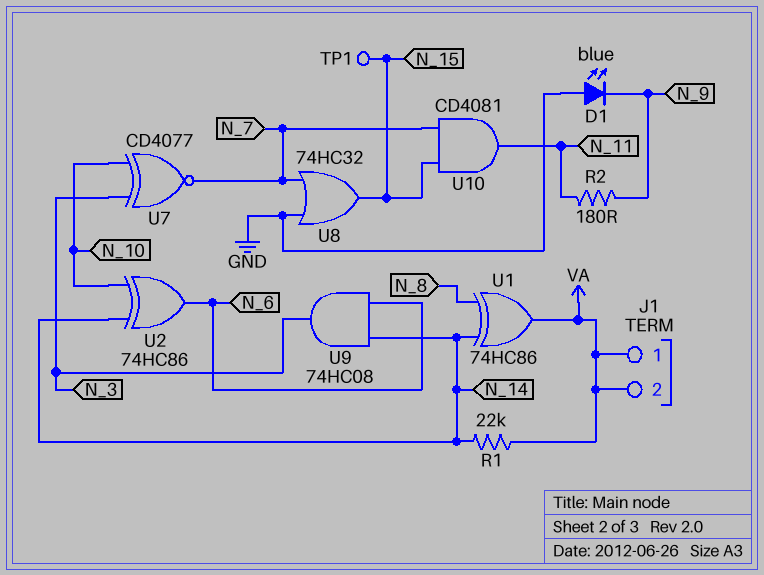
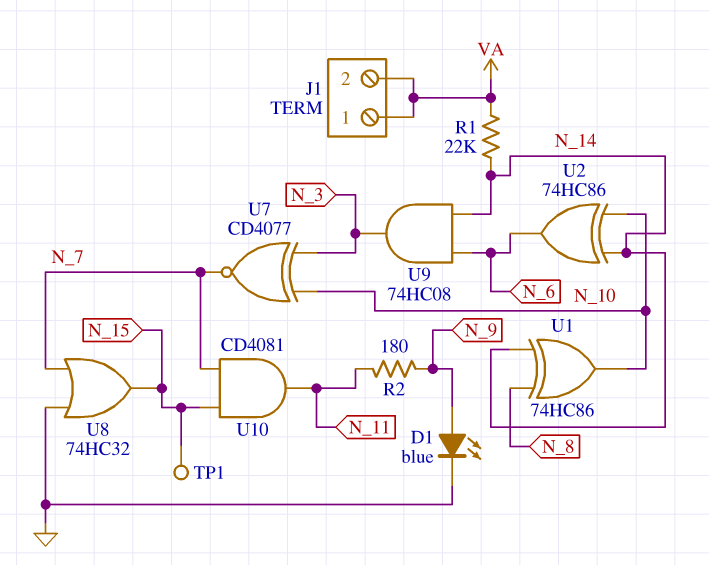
D1: LED blue (A GND, K N_9) -> LED blue (A N_9, K GND)
U1: XOR 74HC86 (in N_8, in N_14, out VA) -> XOR 74HC86 (in N_8, in N_14, out N_10)

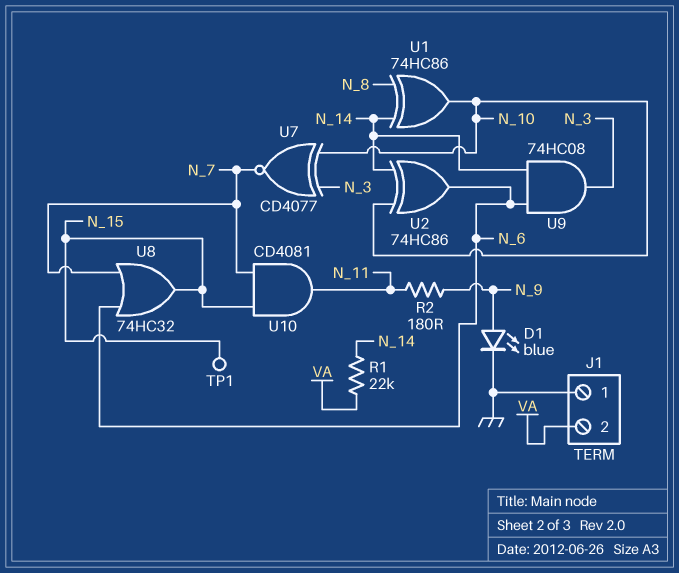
J1 pin 1: VA -> GND
U8: OR 74HC32 (in GND, in N_7, out N_15) -> OR 74HC32 (in N_6, in N_7, out N_15)

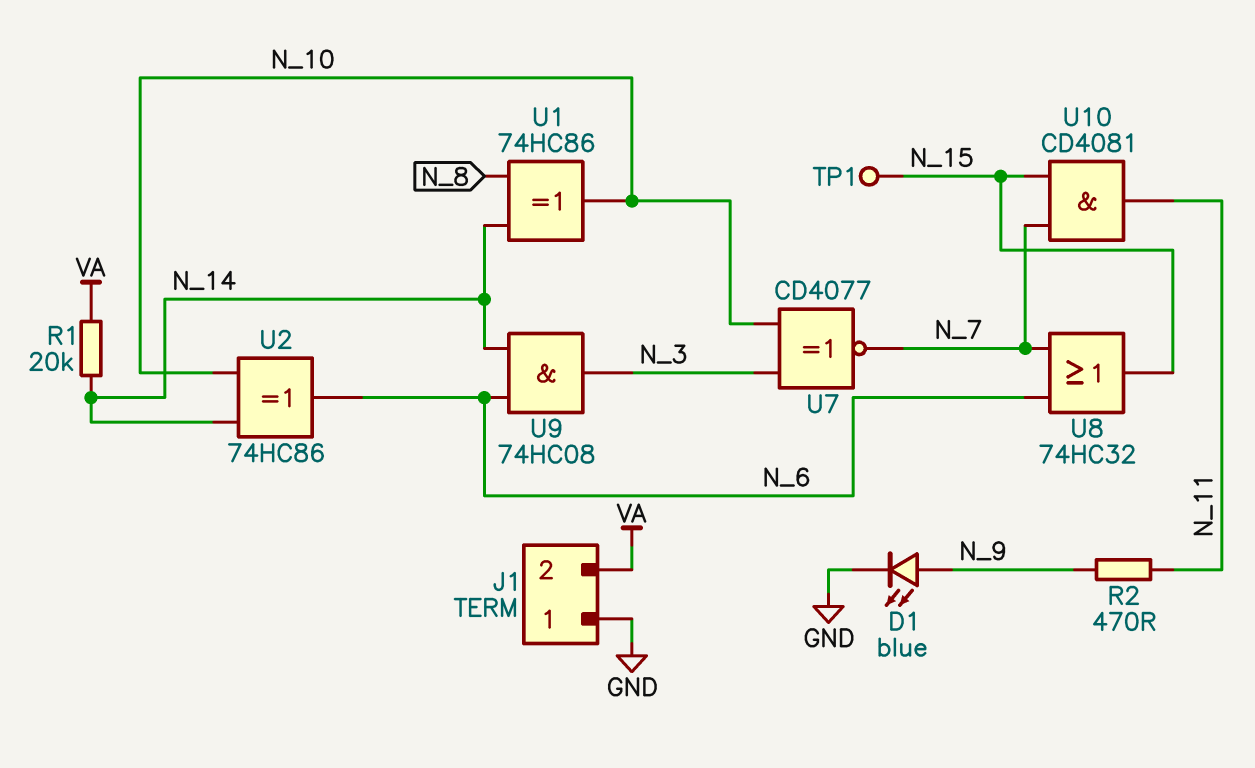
R1: 22k (N_14, VA) -> 20k (N_14, VA)
R2: 180 (N_9, N_11) -> 470 (N_9, N_11)

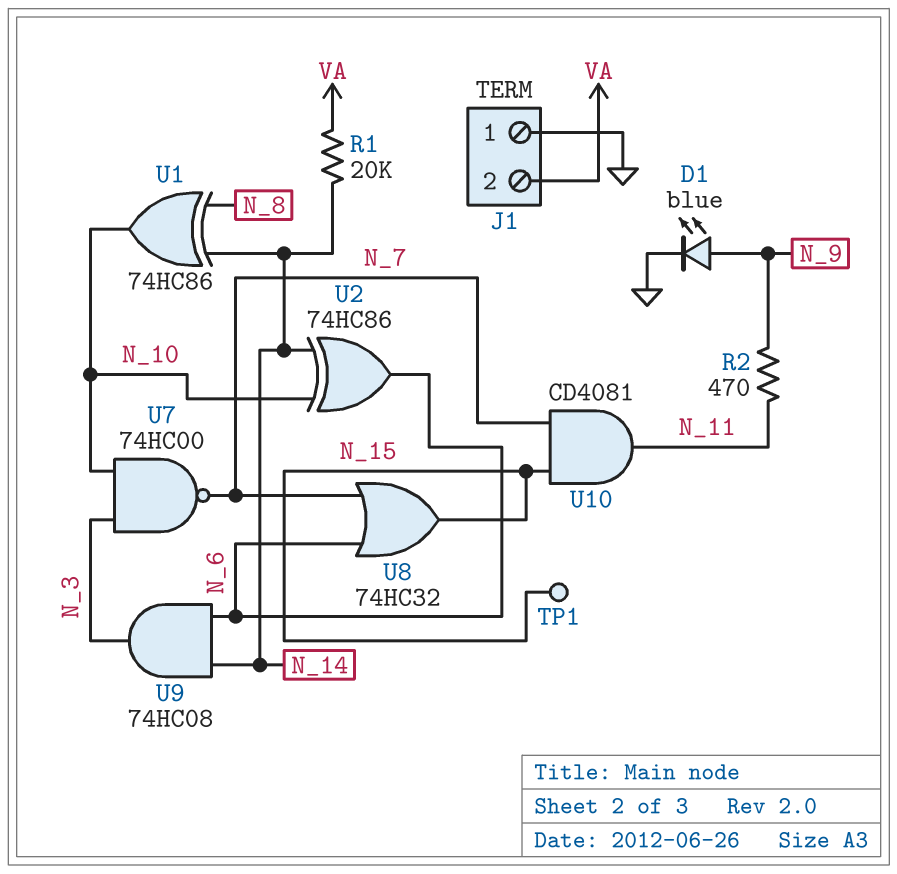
U7: XNOR CD4077 (in N_3, in N_10, out N_7) -> NAND 74HC00 (in N_3, in N_10, out N_7)

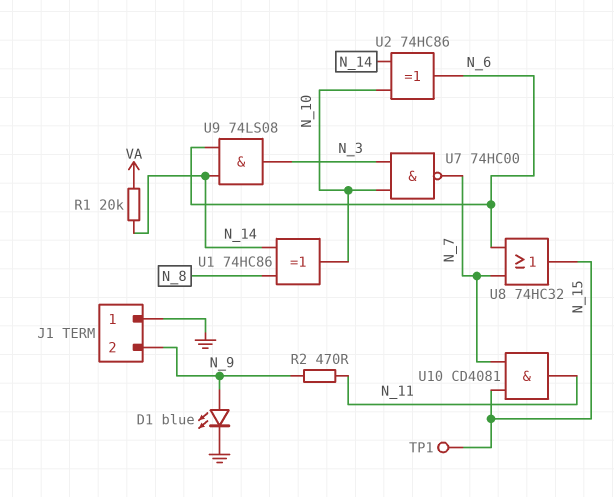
J1 pin 2: VA -> N_9
U9: AND 74HC08 (in N_6, in N_14, out N_3) -> AND 74LS08 (in N_6, in N_14, out N_3)

